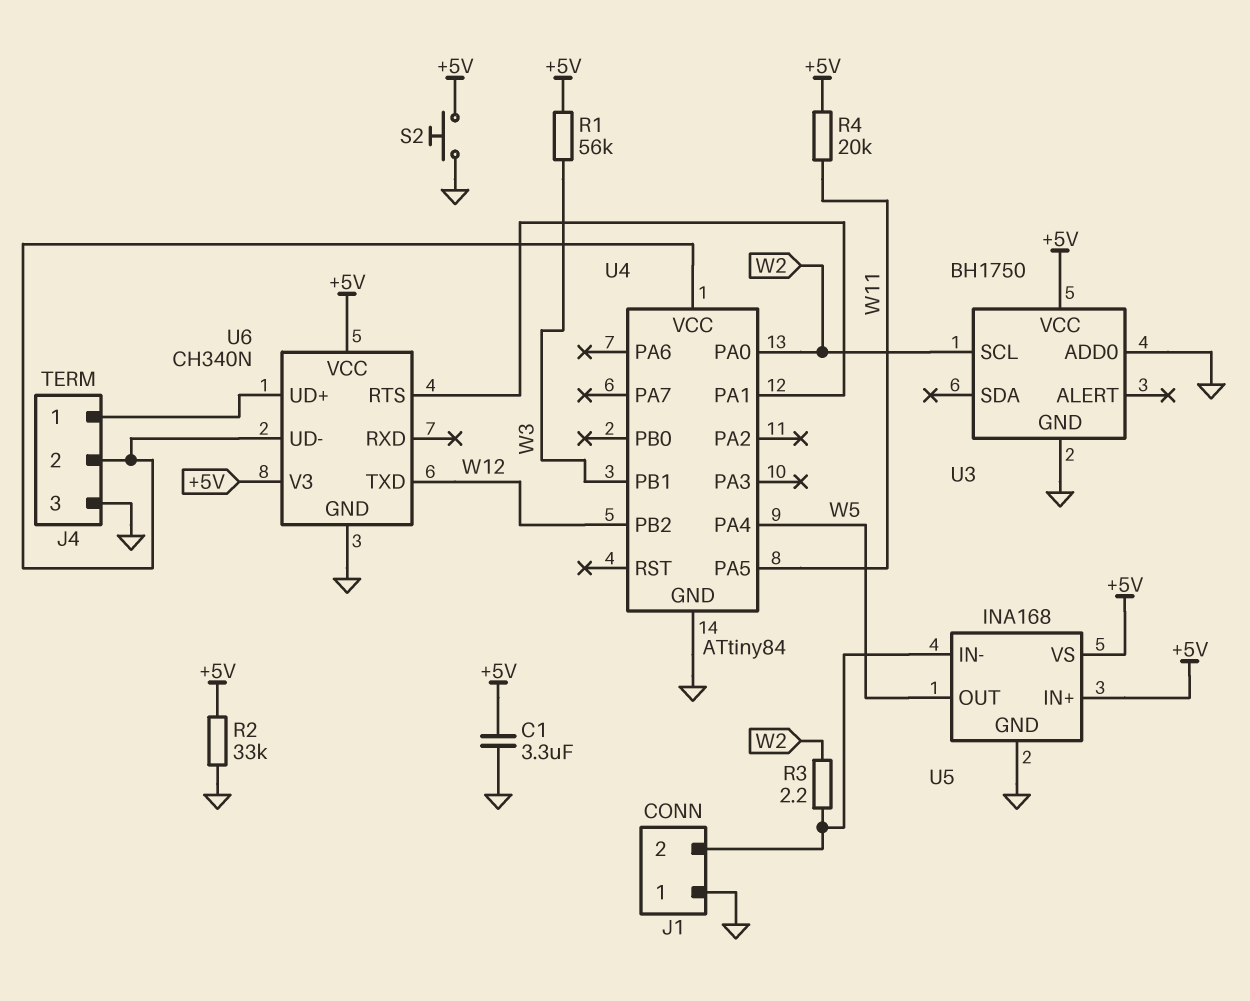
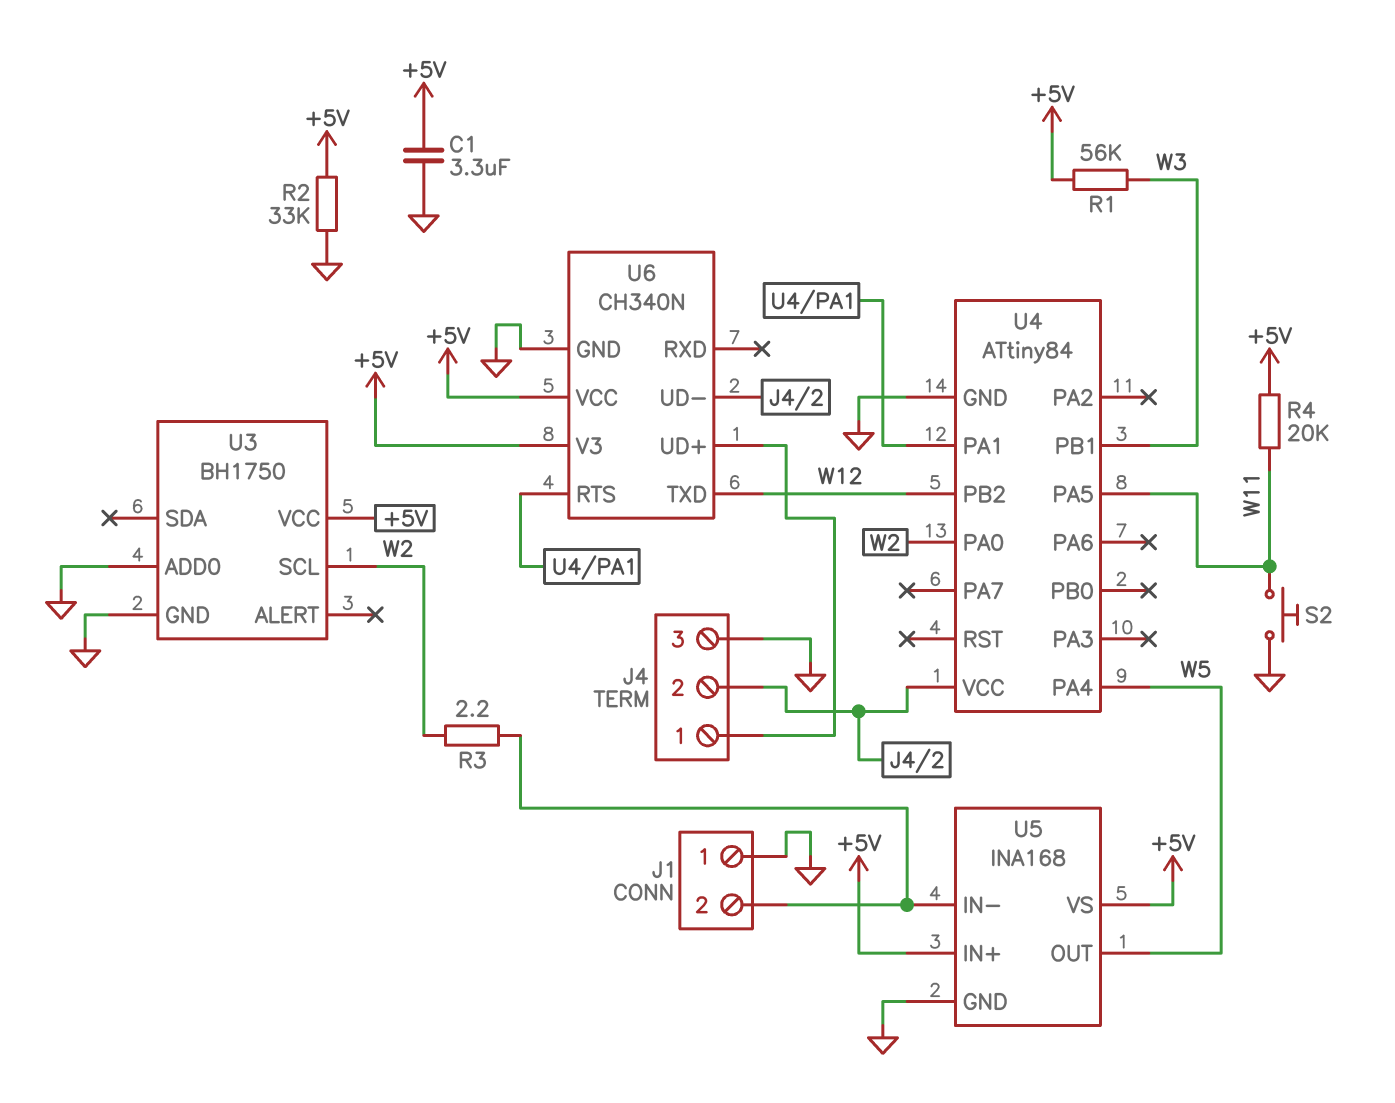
S2: button (+5V, GND) -> button (GND, W11)

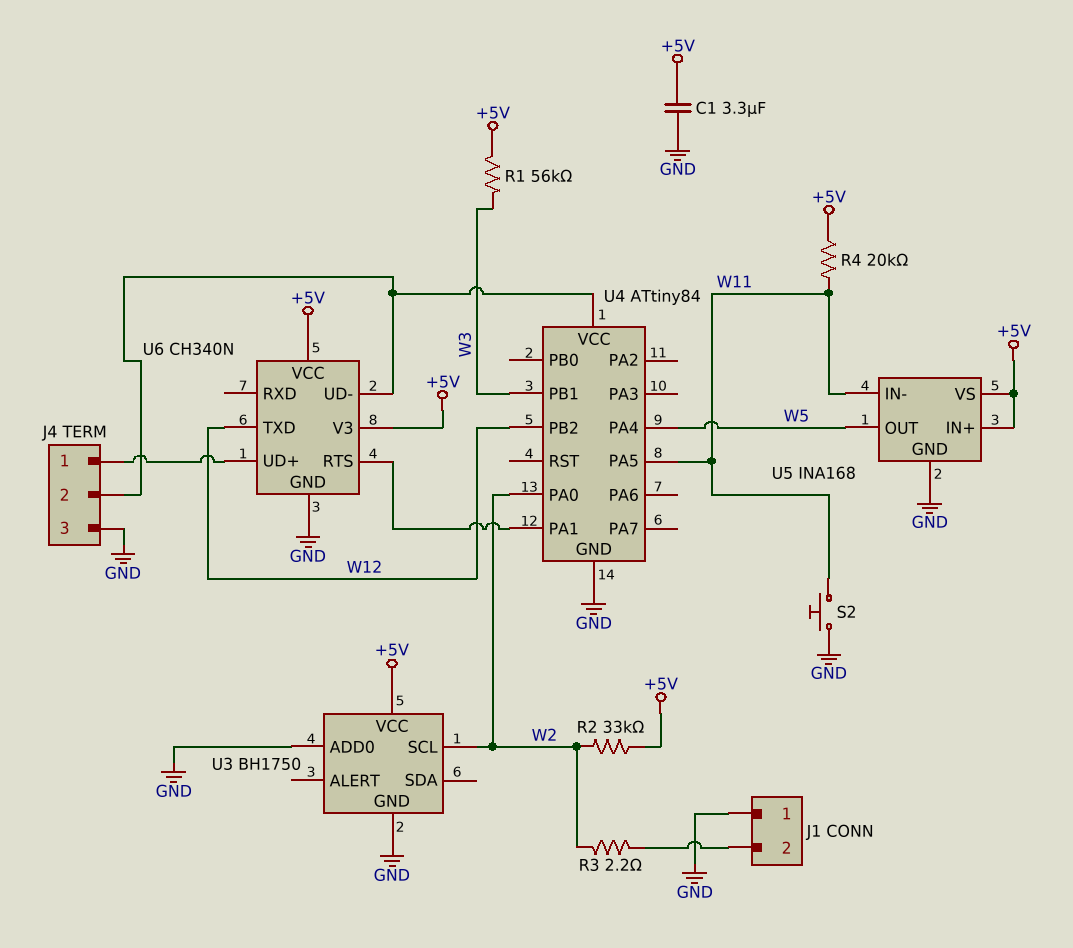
R2: 33k (+5V, GND) -> 33k (+5V, W2)
U5 pin IN-: J1/2 -> W11

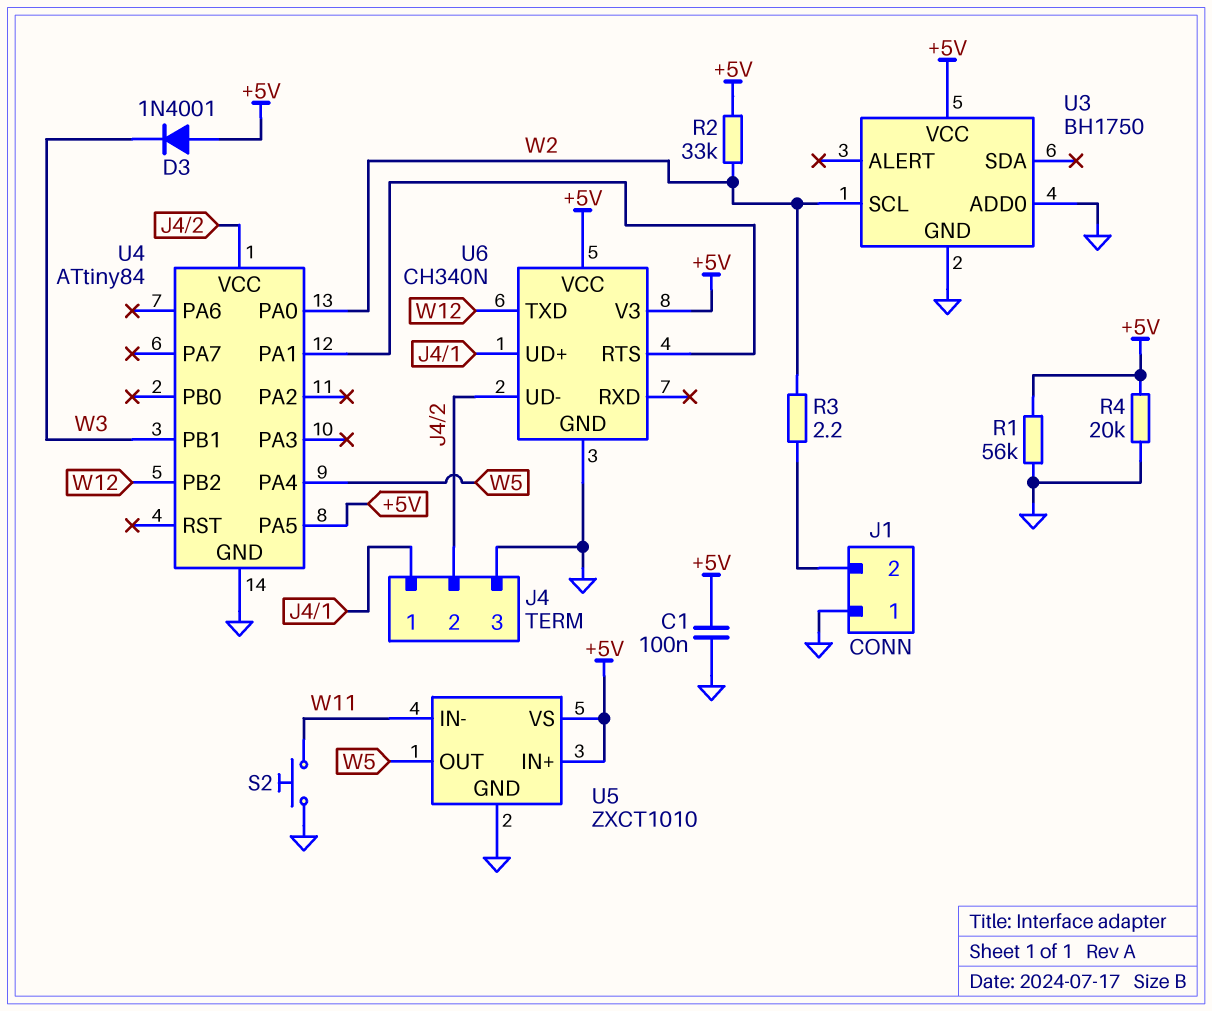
C1: 3.3uF (+5V, GND) -> 100nF (+5V, GND)
D3: none -> diode 1N4001 (A +5V, K W3)
R1: 56k (+5V, W3) -> 56k (+5V, GND)
R4: 20k (+5V, W11) -> 20k (+5V, GND)
U4 pin PA5: W11 -> +5V
U5: INA168 -> ZXCT1010

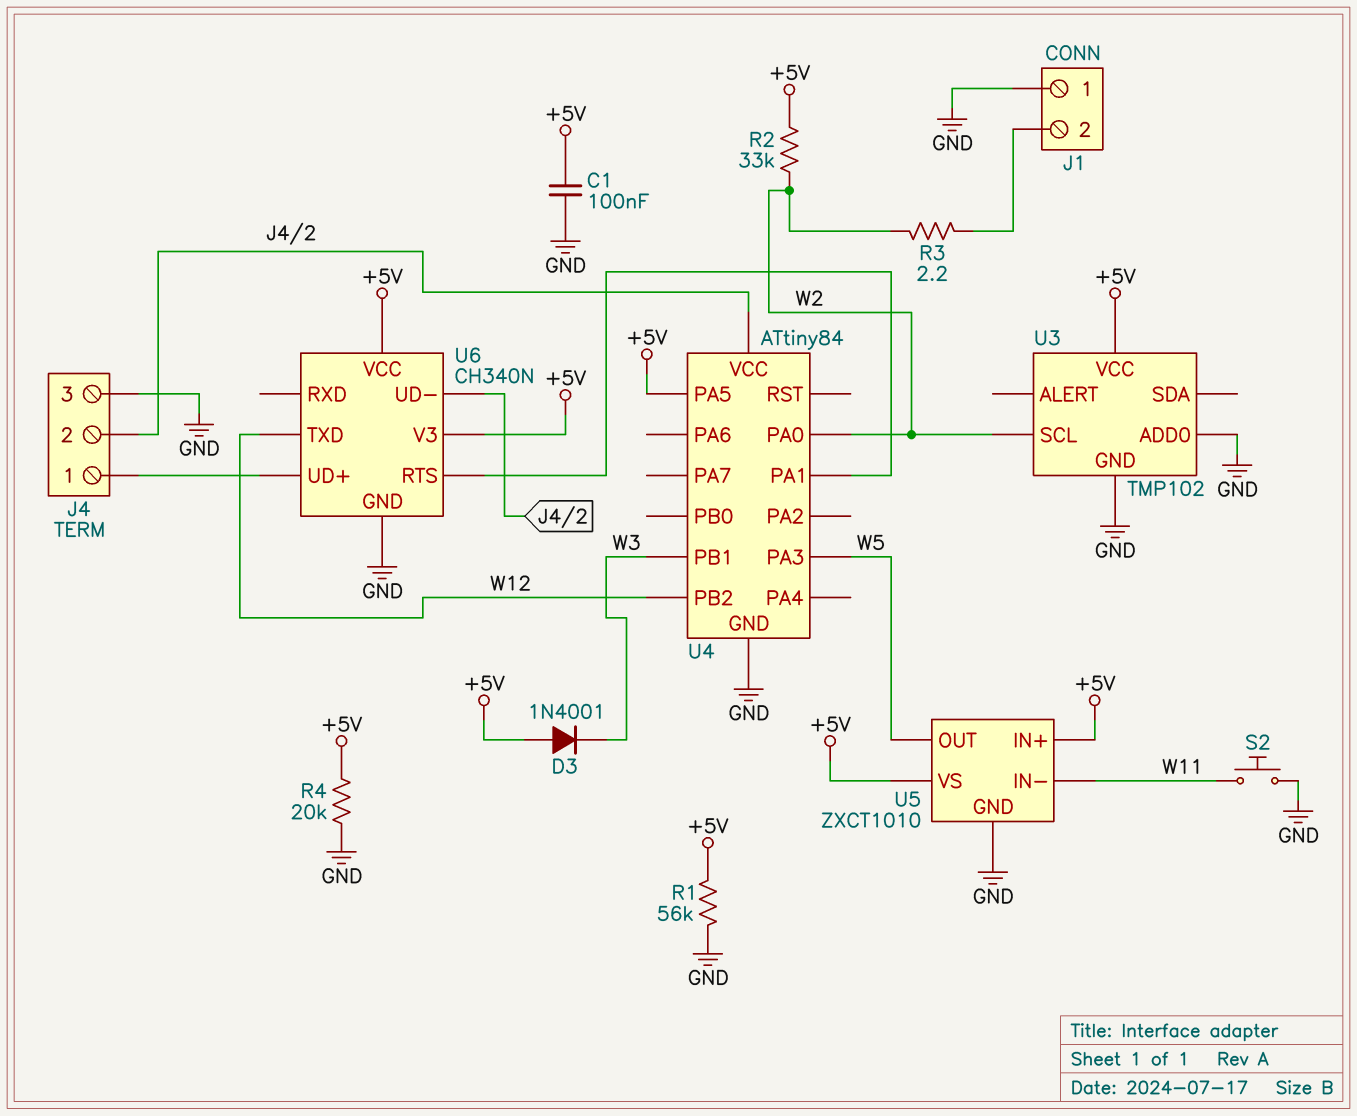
U3: BH1750 -> TMP102
U4 pin PA3: none -> W5
U4 pin PA4: W5 -> none

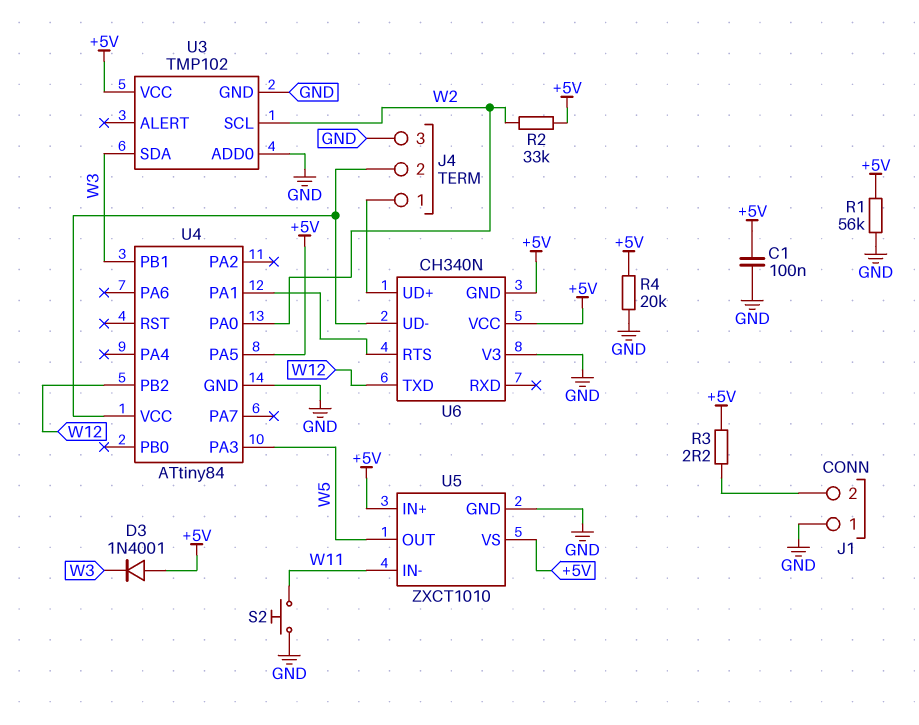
R3: 2.2 (J1/2, W2) -> 2.2 (+5V, J1/2)
U3 pin SDA: none -> W3
U6 pin GND: GND -> +5V
U6 pin V3: +5V -> GND

